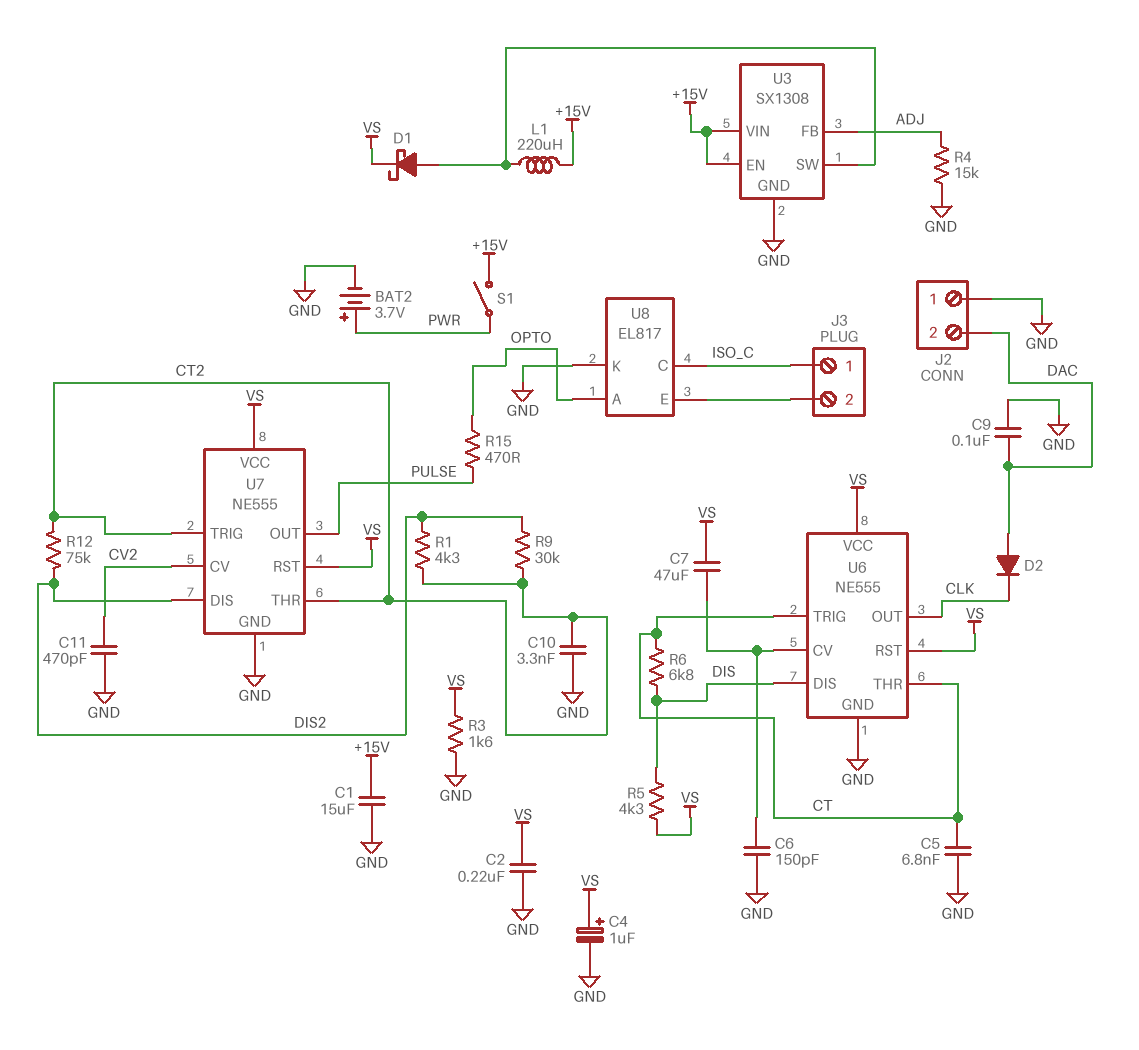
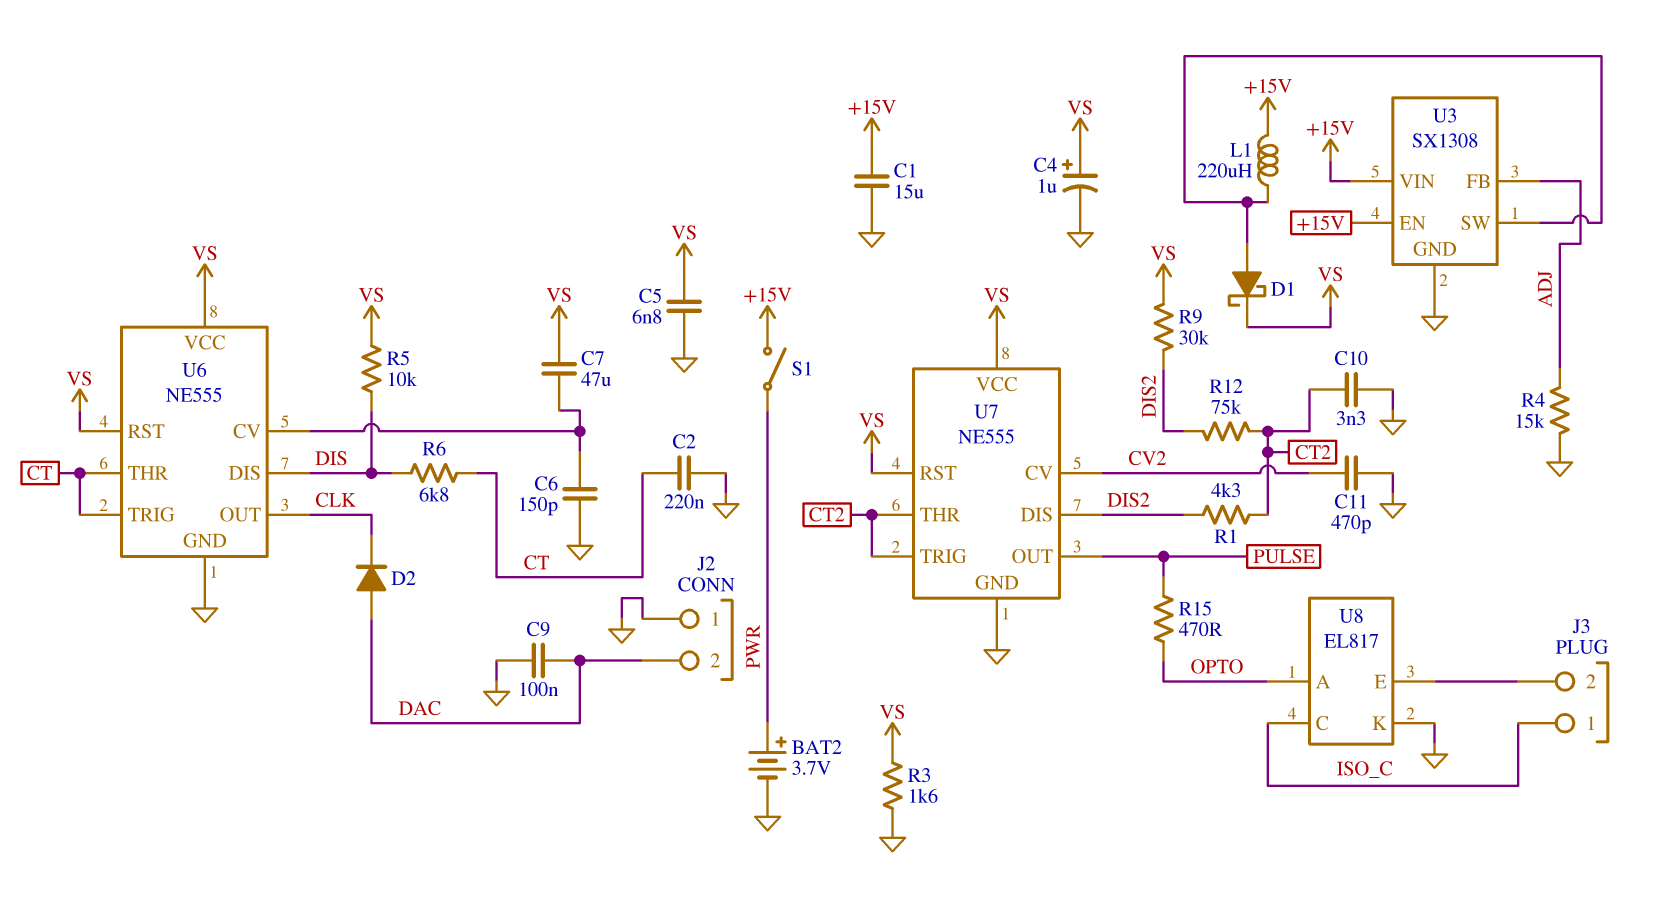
C2: 220nF (GND, VS) -> 220nF (CT, GND)
C5: 6.8nF (CT, GND) -> 6.8nF (GND, VS)
R5: 4.3k (DIS, VS) -> 10k (DIS, VS)
R9: 30k (CT2, DIS2) -> 30k (DIS2, VS)

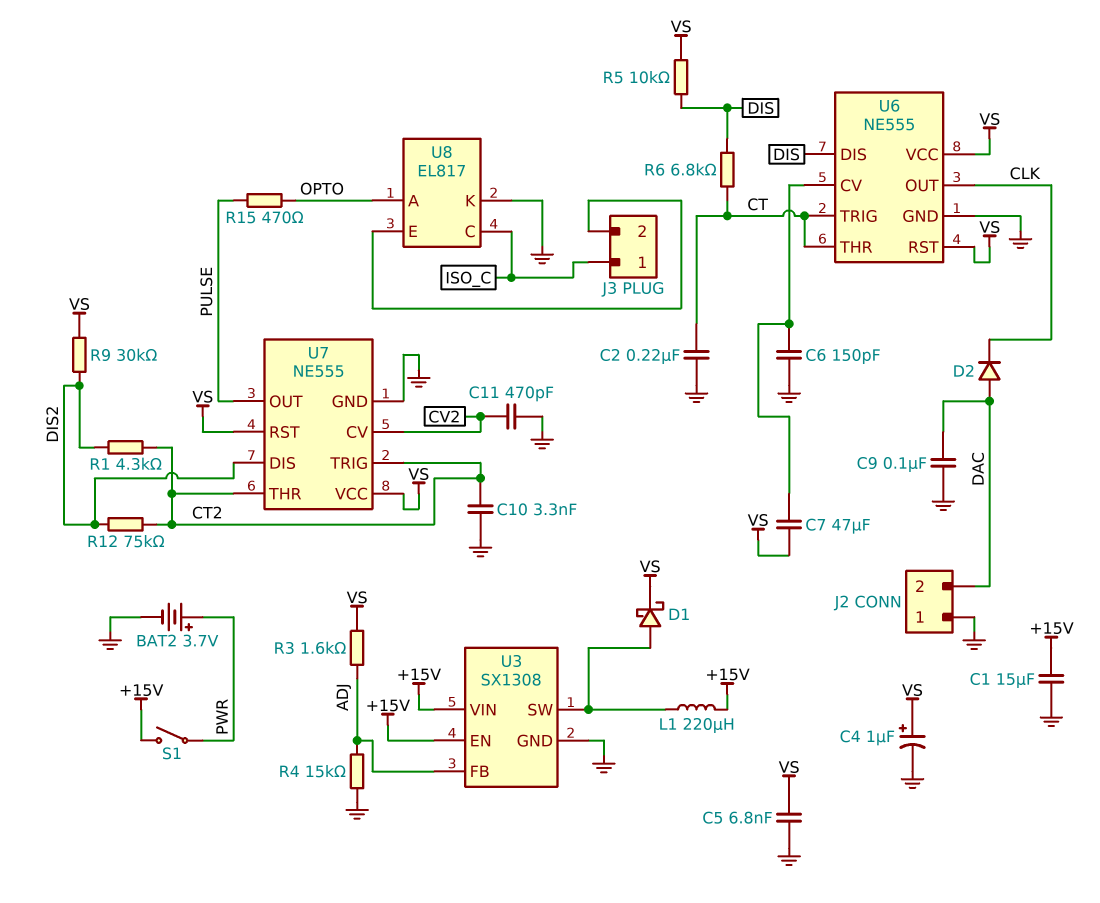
R3: 1.6k (GND, VS) -> 1.6k (ADJ, VS)

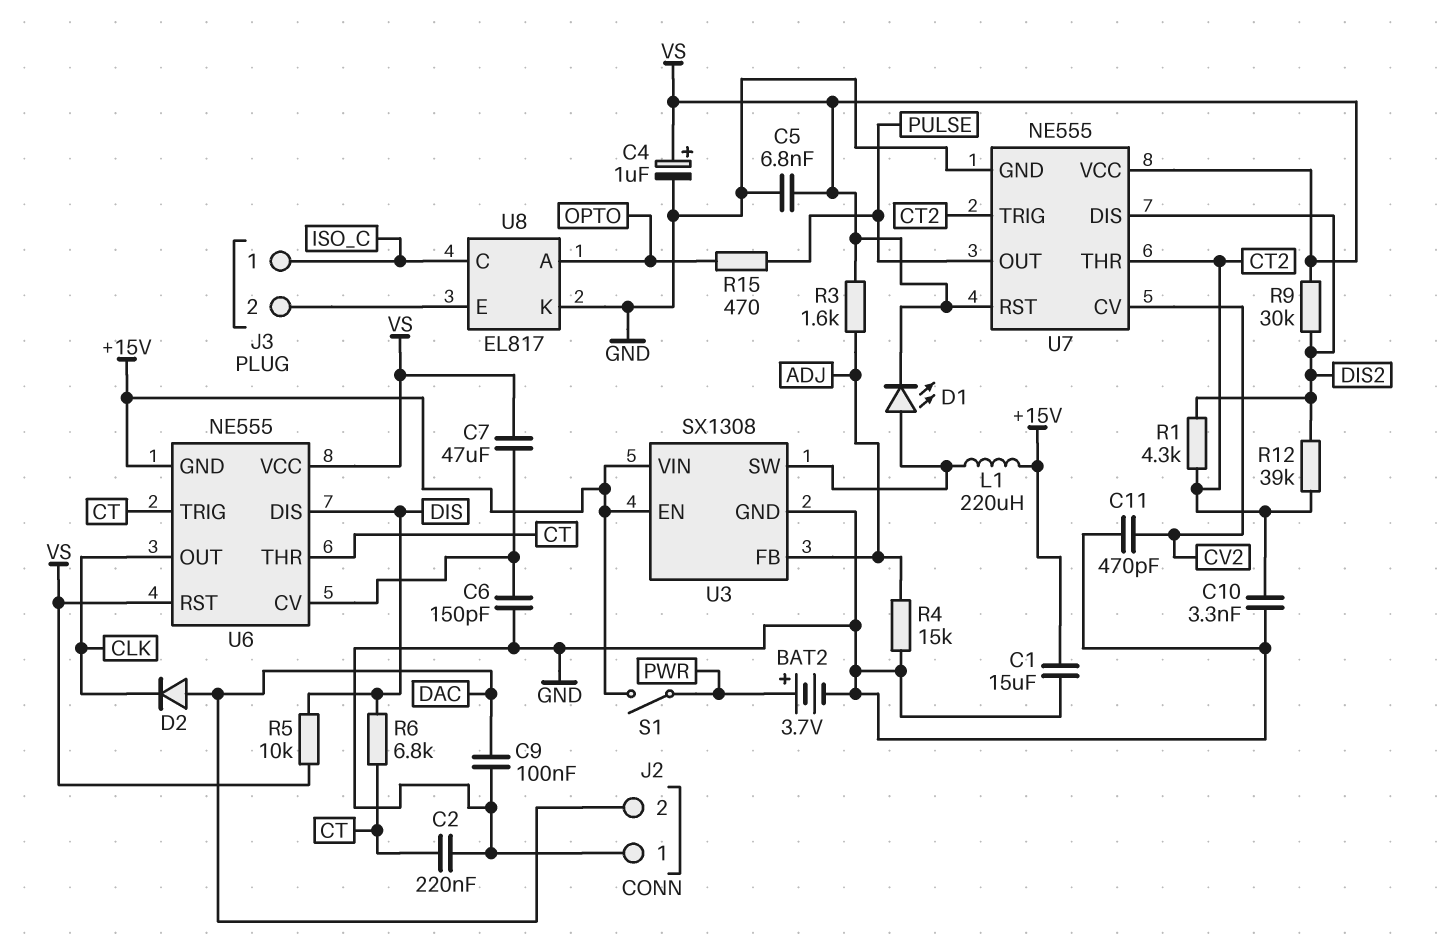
D1: schottky (A U3/SW, K VS) -> LED (A U3/SW, K VS)
R12: 75k (CT2, DIS2) -> 39k (CT2, DIS2)
U6 pin GND: GND -> +15V

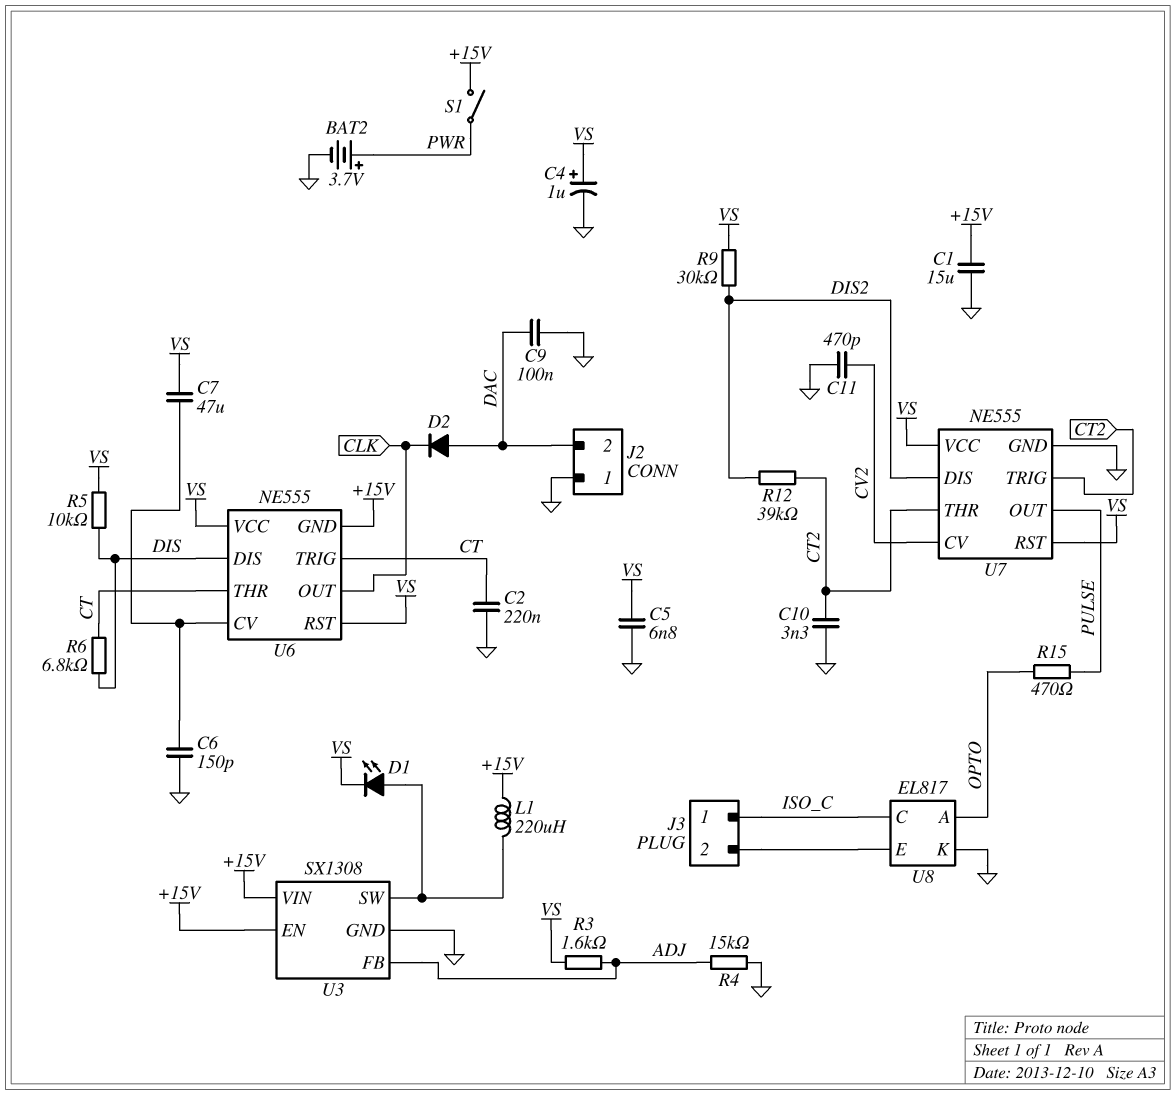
R1: 4.3k (CT2, DIS2) -> none

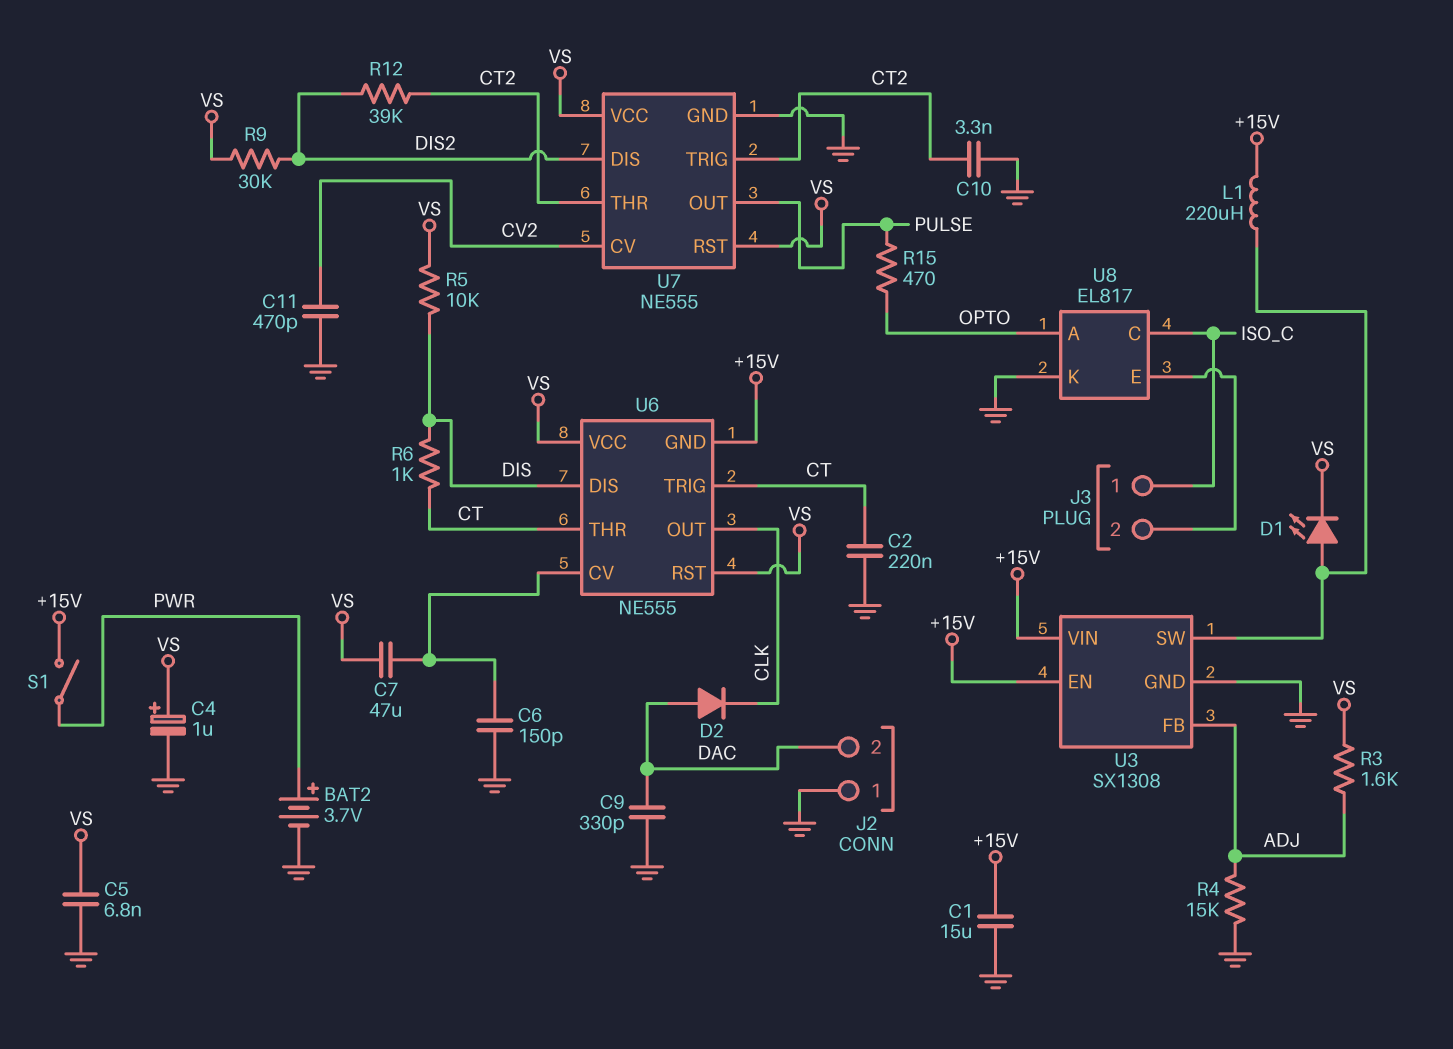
C9: 100nF (DAC, GND) -> 330pF (DAC, GND)
R6: 6.8k (CT, DIS) -> 1k (CT, DIS)

